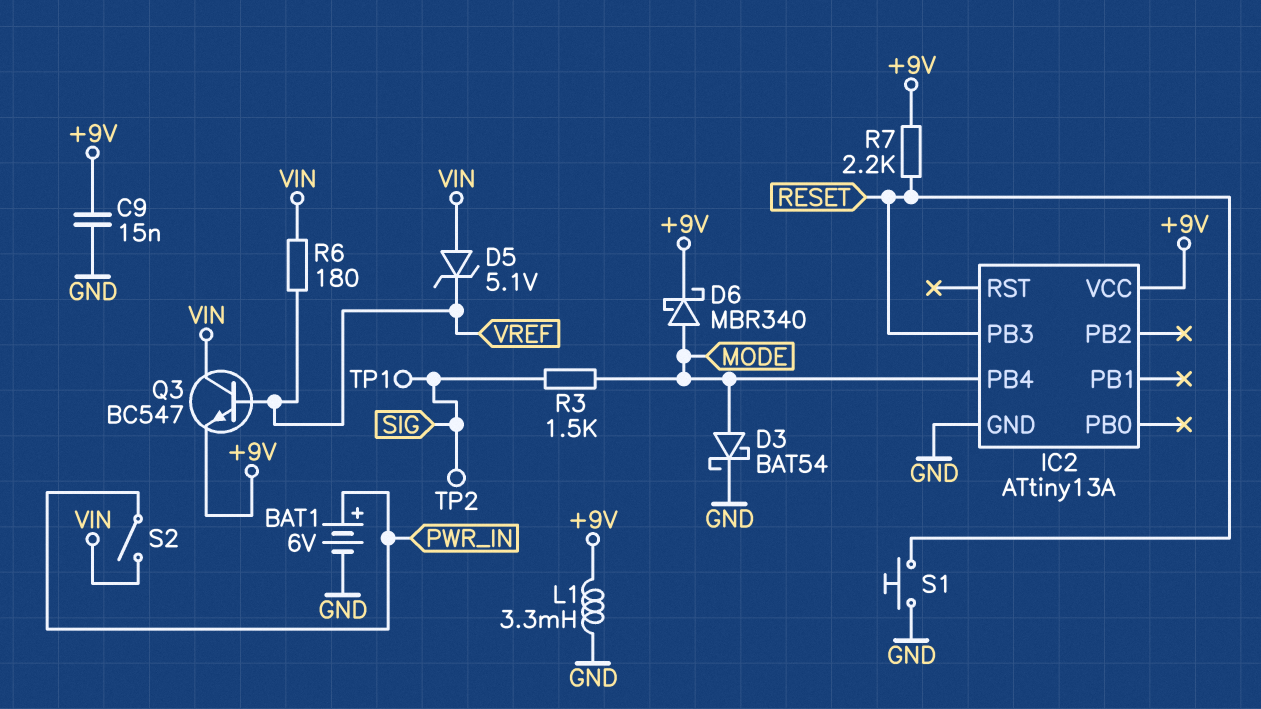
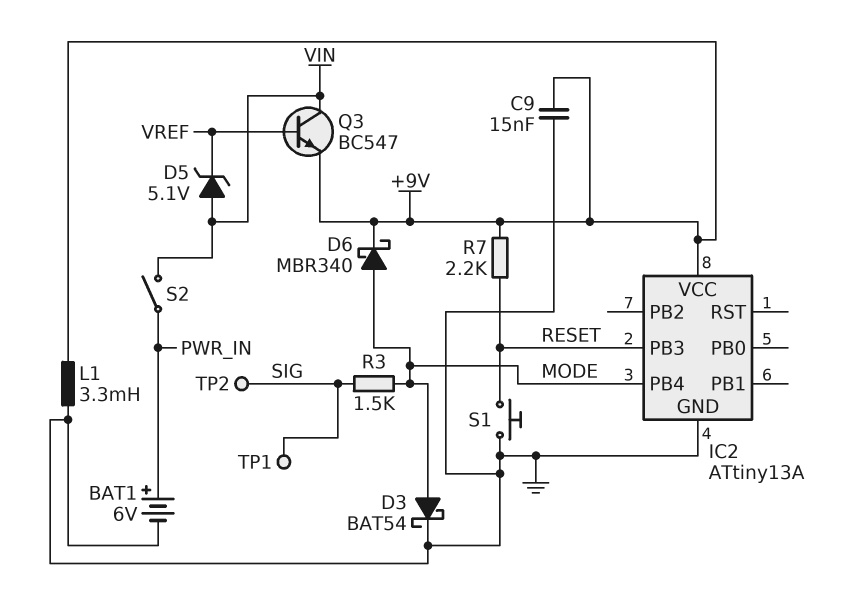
R6: 180 (VIN, VREF) -> none

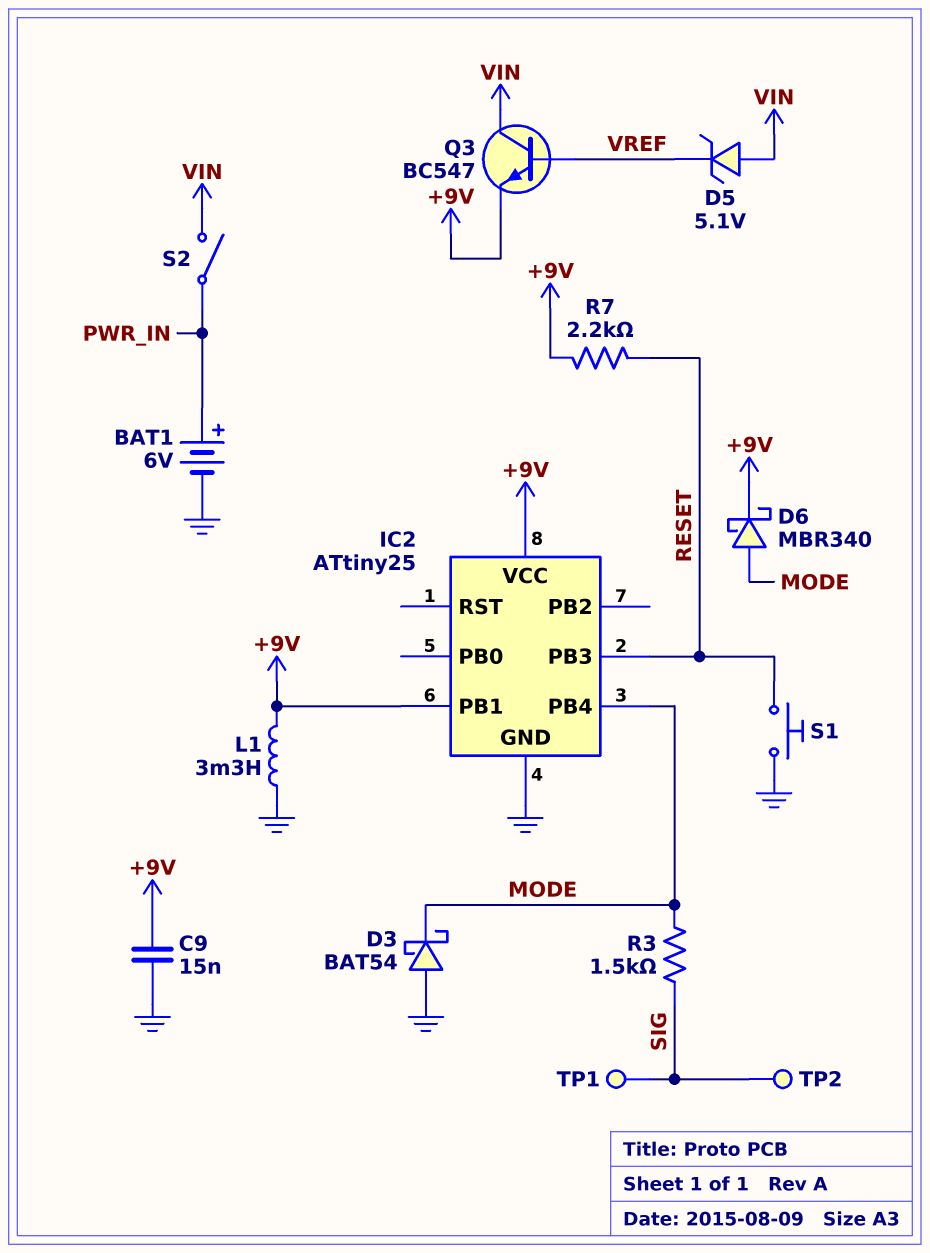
D3: schottky BAT54 (A MODE, K GND) -> schottky BAT54 (A GND, K MODE)
IC2: ATtiny13A -> ATtiny25
IC2 pin PB1: none -> +9V

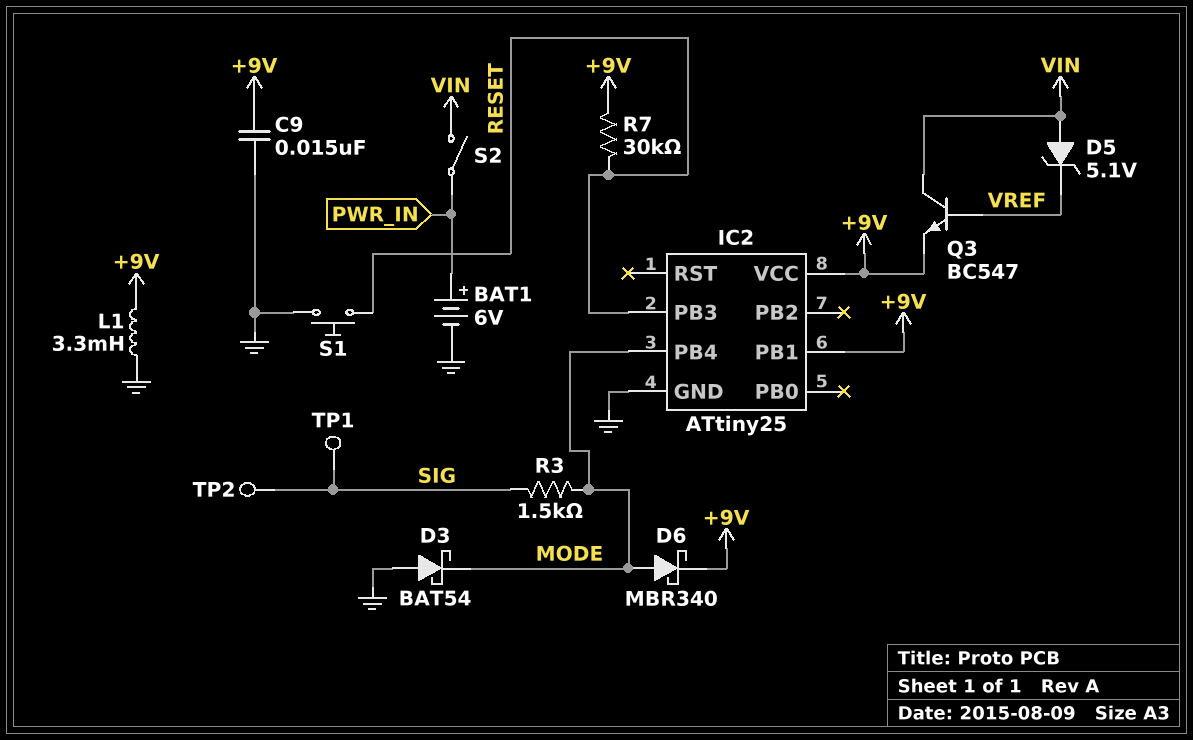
R7: 2.2k (+9V, RESET) -> 30k (+9V, RESET)

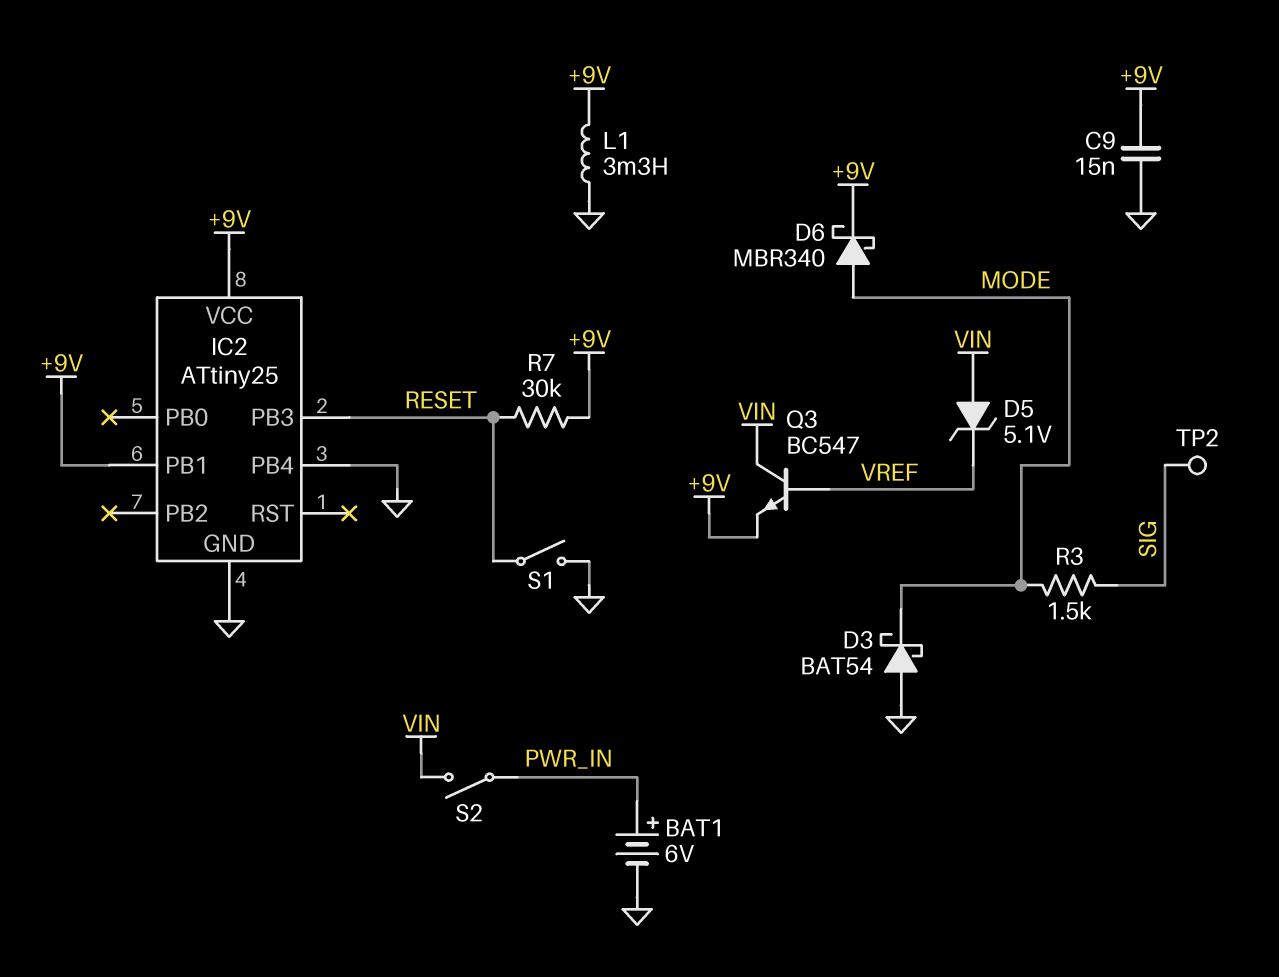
IC2 pin PB4: MODE -> GND
S1: button (GND, RESET) -> switch (GND, RESET)
TP1: test point (SIG) -> none

